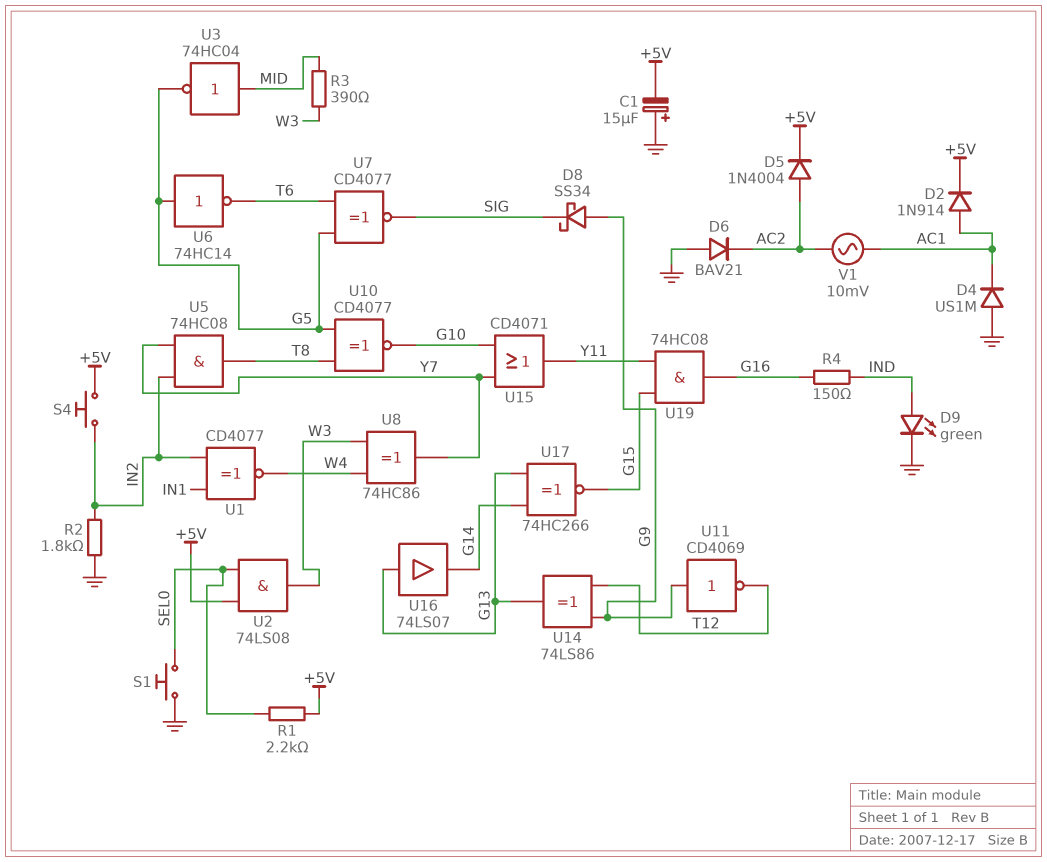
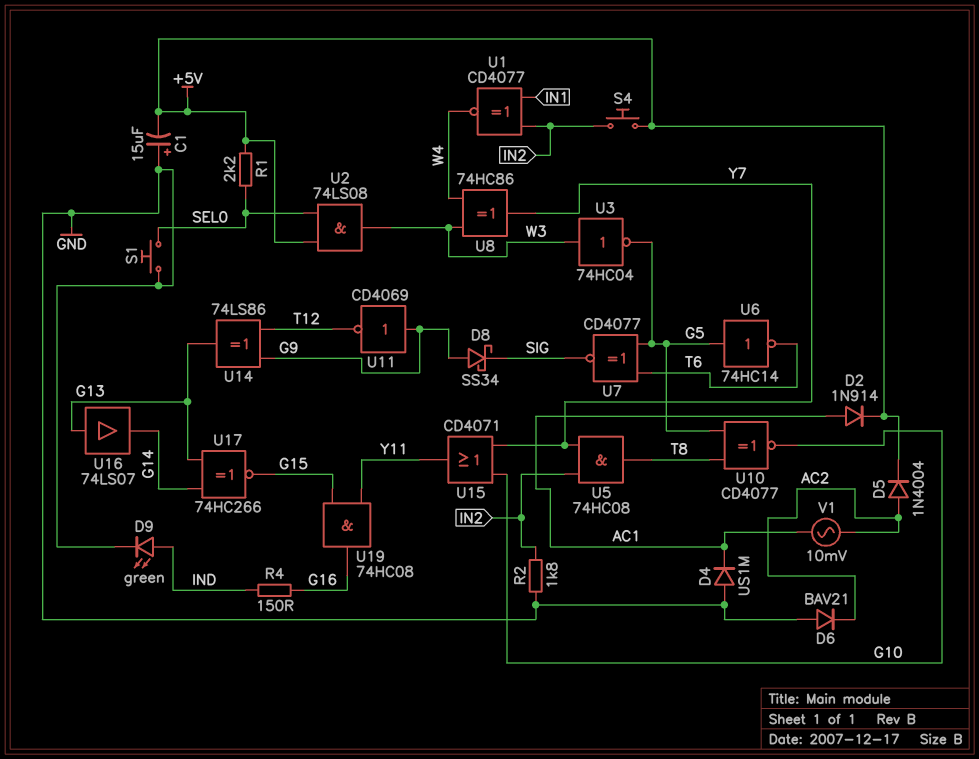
R3: 390 (MID, W3) -> none
U3: NOT 74HC04 (in MID, out G5) -> NOT 74HC04 (in W3, out G5)

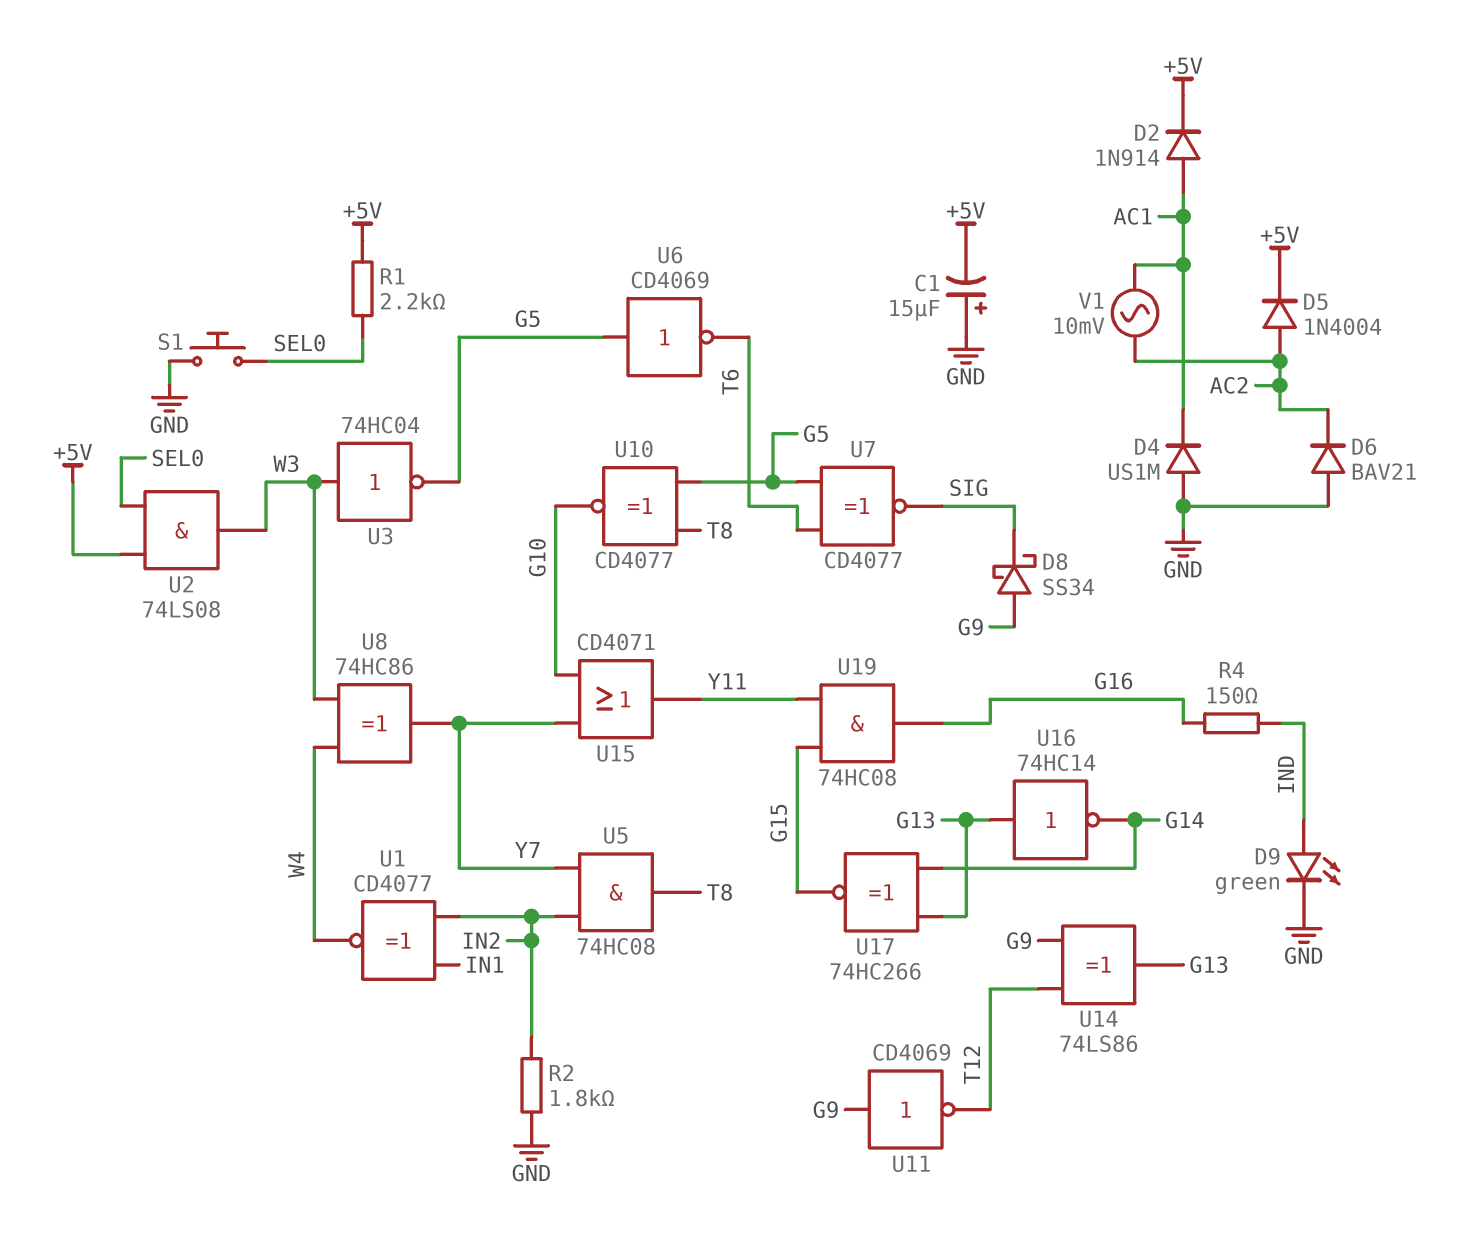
S4: button (+5V, IN2) -> none
U6: NOT 74HC14 (in G5, out T6) -> NOT CD4069 (in G5, out T6)
U16: buffer 74LS07 (in G13, out G14) -> NOT 74HC14 (in G13, out G14)

